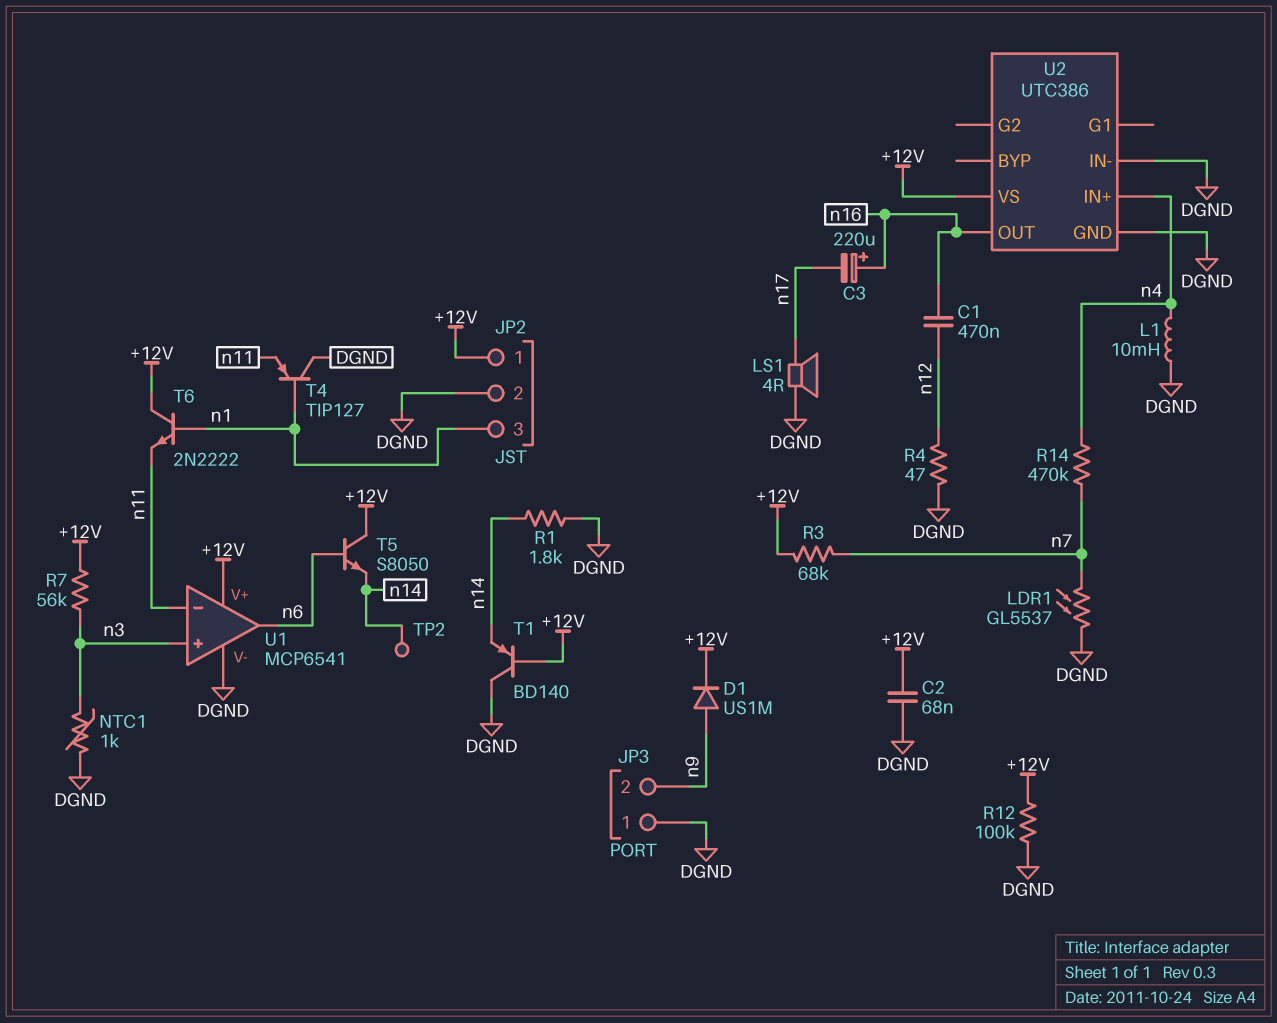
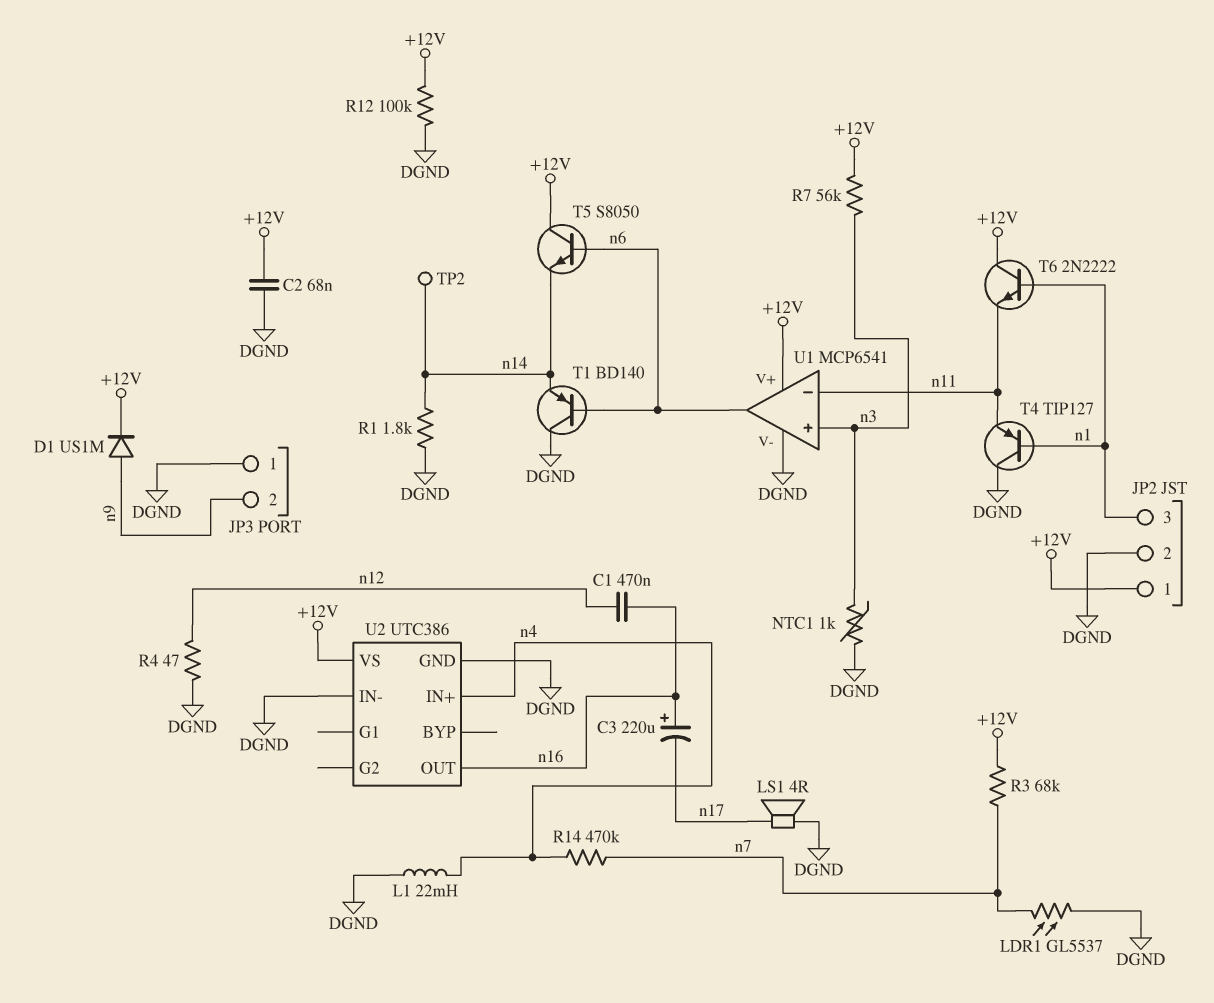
L1: 10mH (DGND, n4) -> 22mH (DGND, n4)
T1: PNP BD140 (B +12V, C DGND, E n14) -> PNP BD140 (B n6, C DGND, E n14)

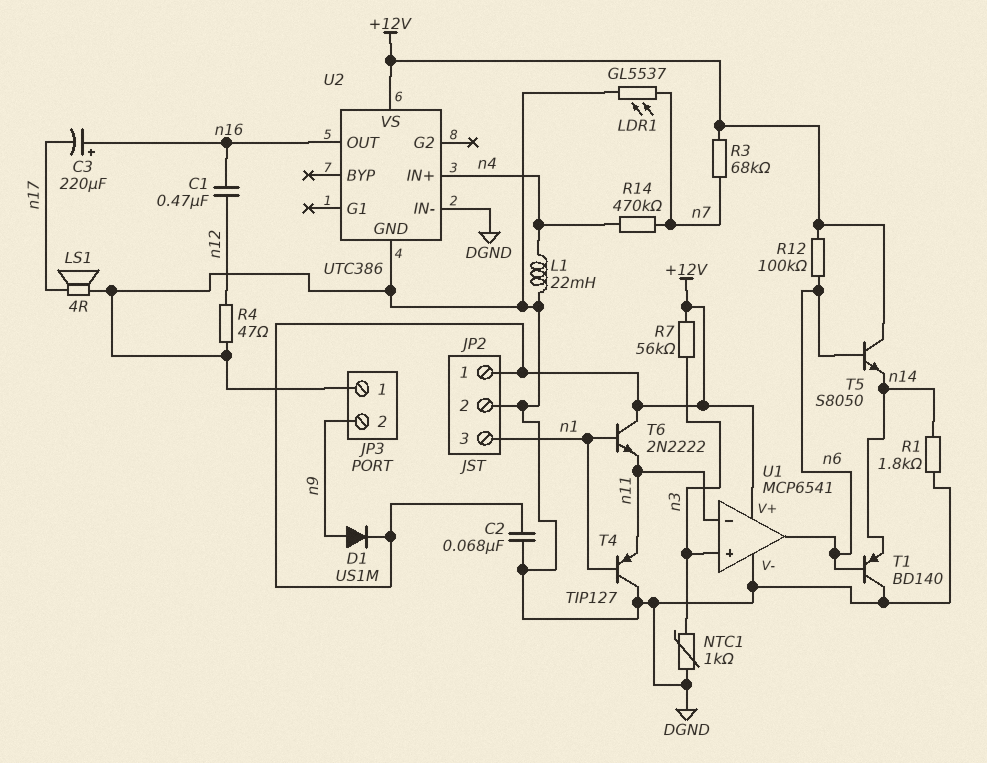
R12: 100k (+12V, DGND) -> 100k (+12V, n6)
TP2: test point (n14) -> none

